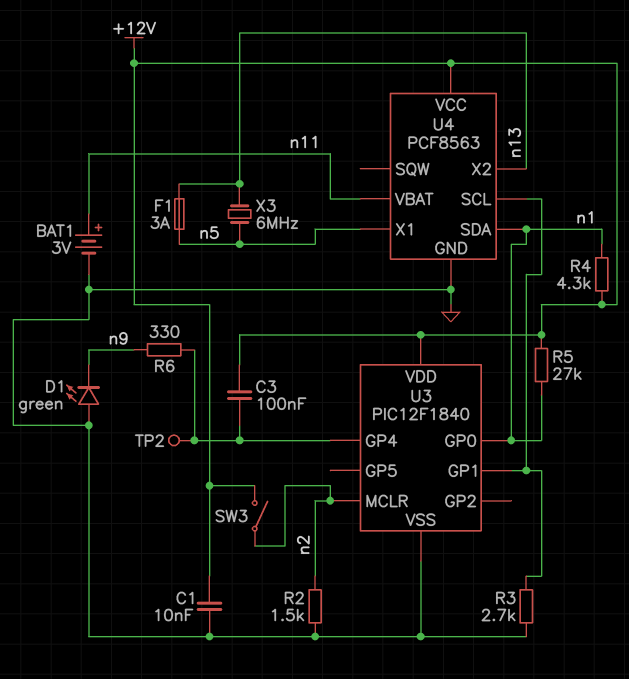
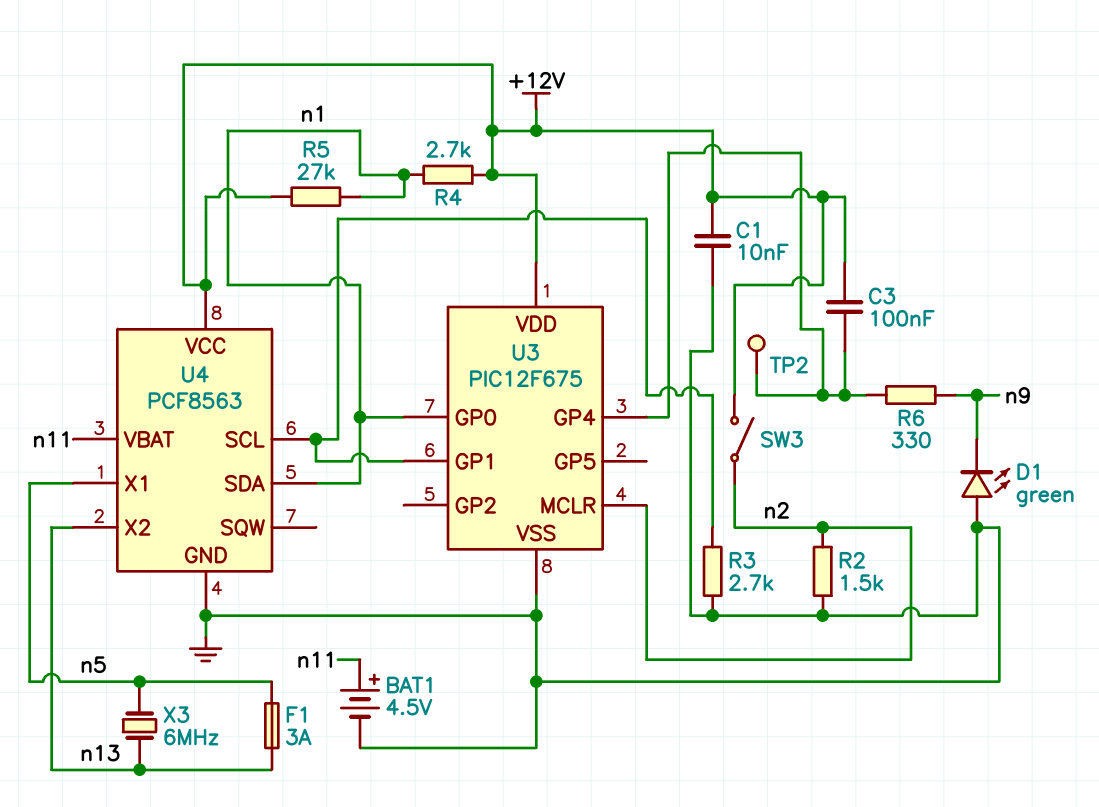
BAT1: 3V (plus n11, minus GND) -> 4.5V (plus n11, minus GND)
R4: 4.3k (+12V, n1) -> 2.7k (+12V, n1)
U3: PIC12F1840 -> PIC12F675

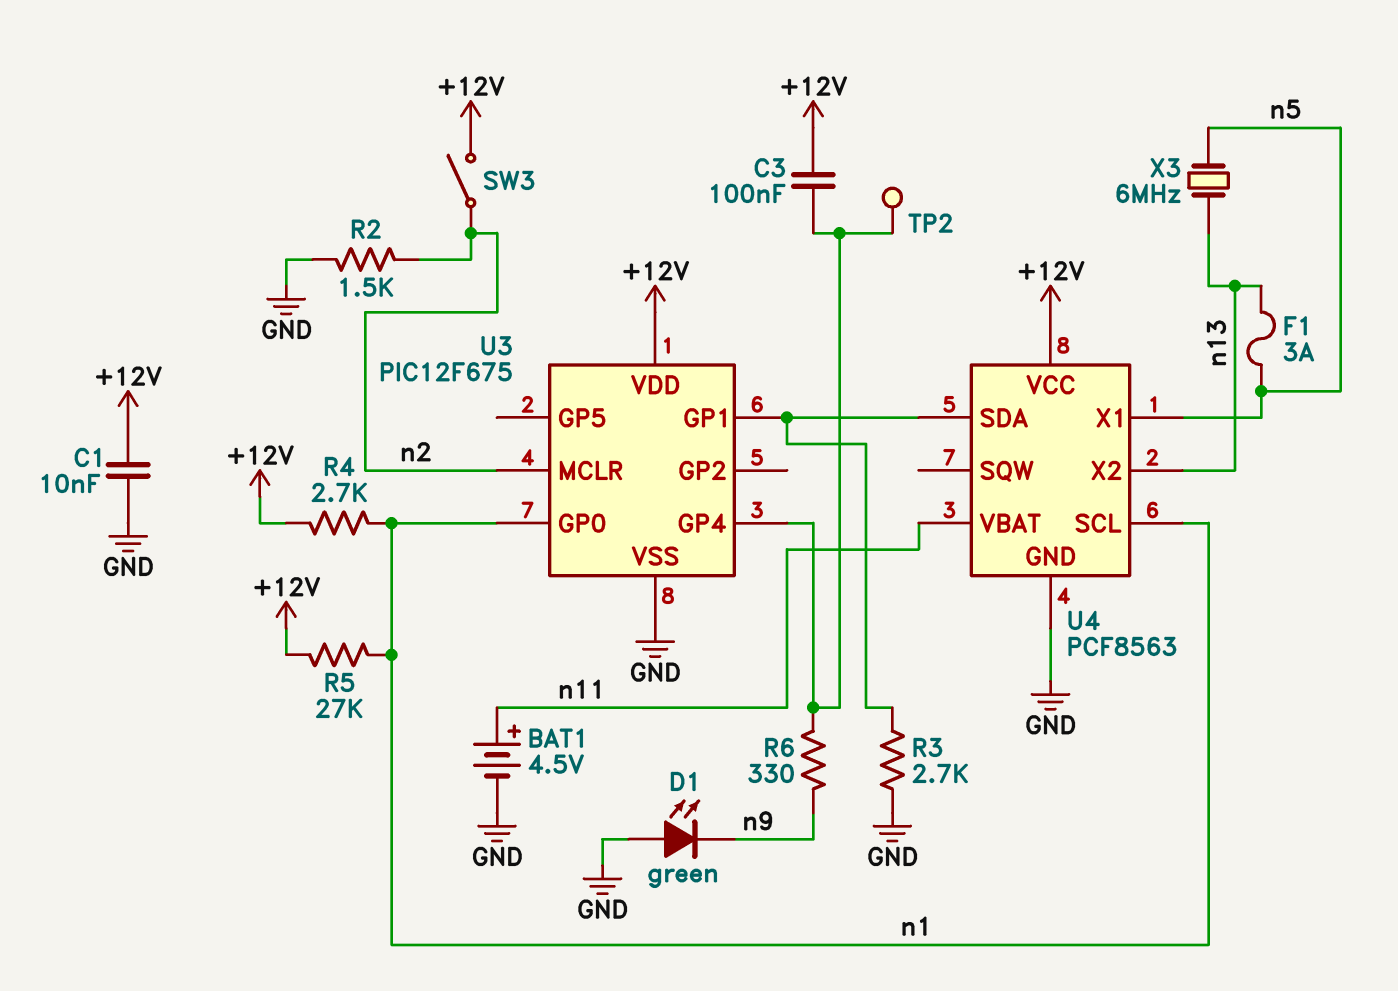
U4 pin SCL: U3/GP1 -> n1
U4 pin SDA: n1 -> U3/GP1

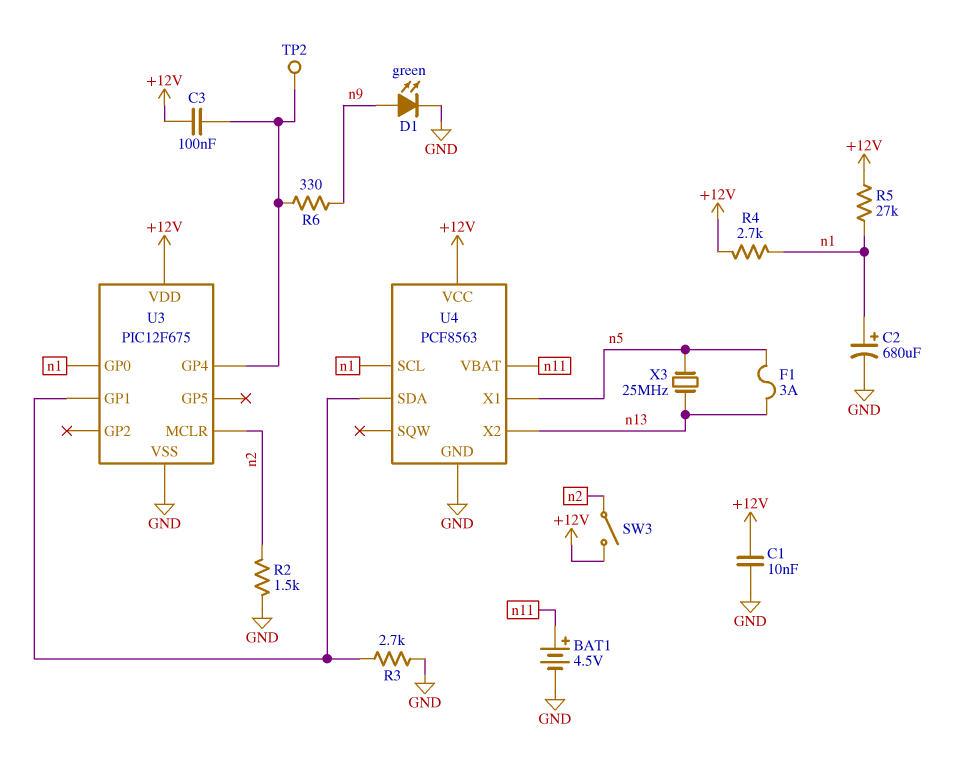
C2: none -> 680uF (plus n1, minus GND)
D1: LED green (A GND, K n9) -> LED green (A n9, K GND)
X3: 6MHz (n5, n13) -> 25MHz (n5, n13)

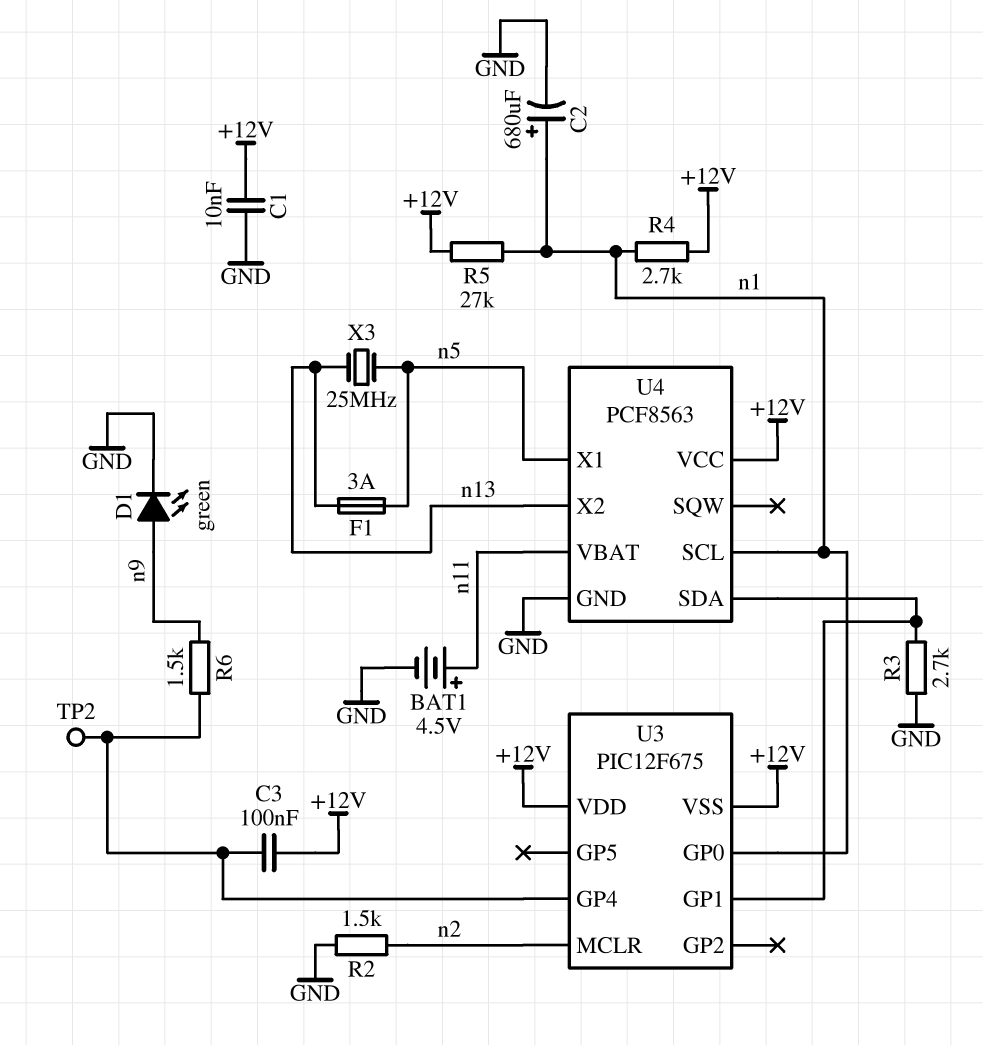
R6: 330 (U3/GP4, n9) -> 1.5k (U3/GP4, n9)
SW3: switch (+12V, n2) -> none
U3 pin VSS: GND -> +12V

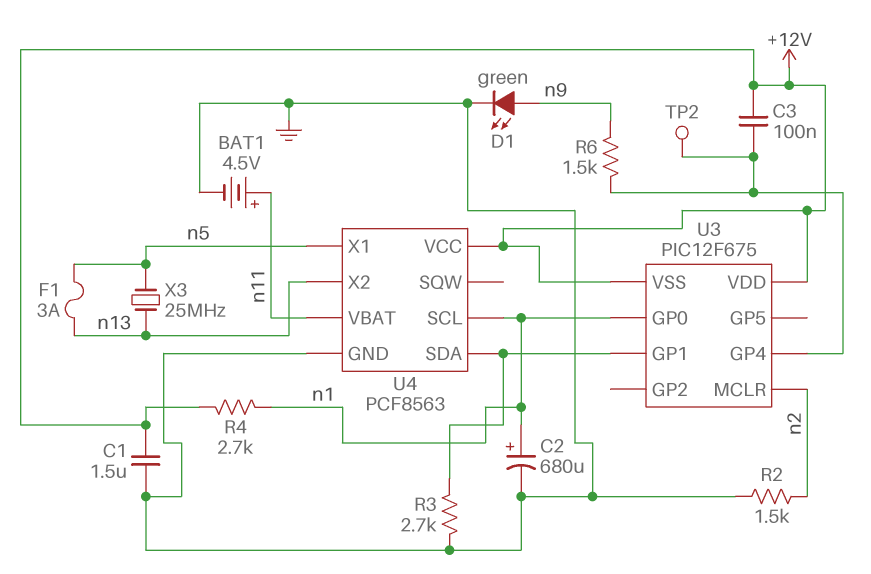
C1: 10nF (+12V, GND) -> 1.5uF (+12V, GND)
R5: 27k (+12V, n1) -> none

